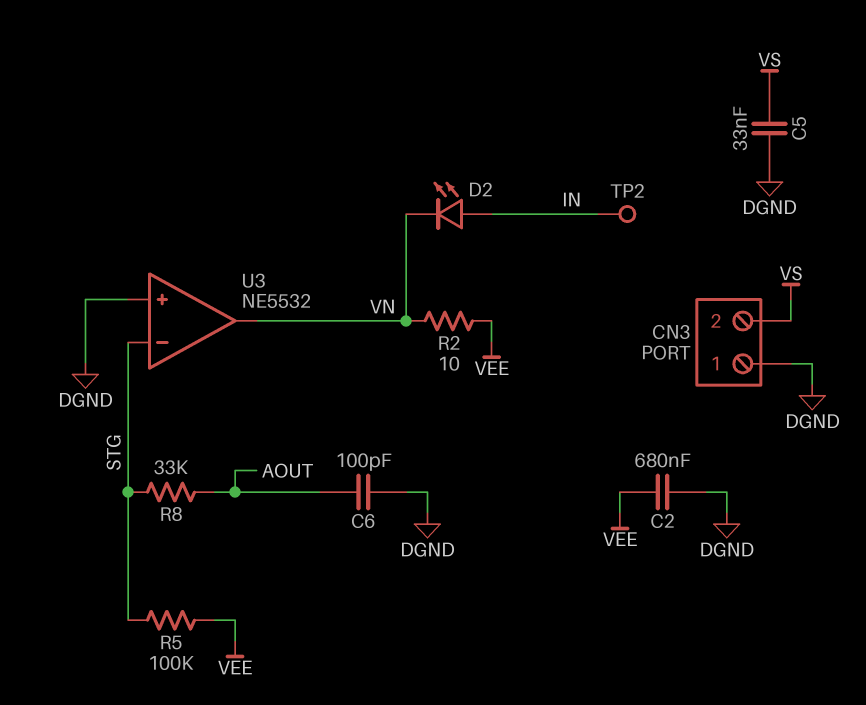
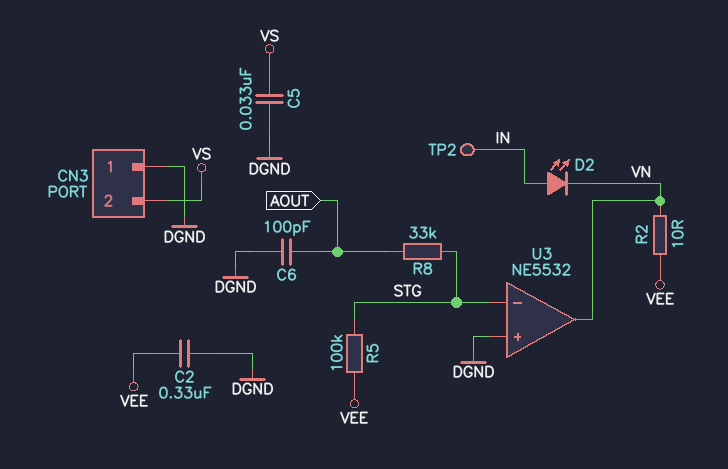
C2: 680nF (DGND, VEE) -> 330nF (DGND, VEE)

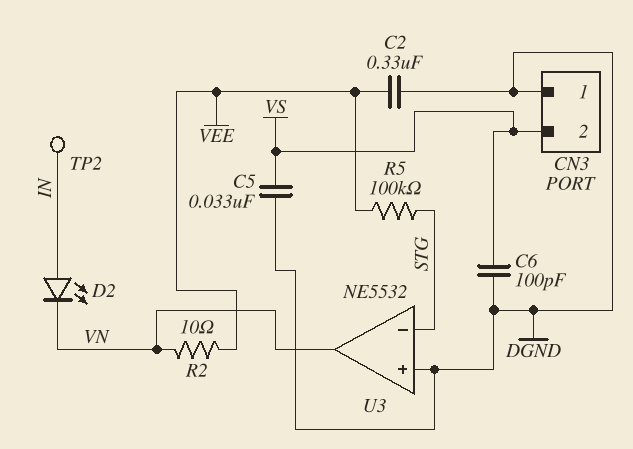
C6: 100pF (AOUT, DGND) -> 100pF (DGND, VS)
R8: 33k (AOUT, STG) -> none

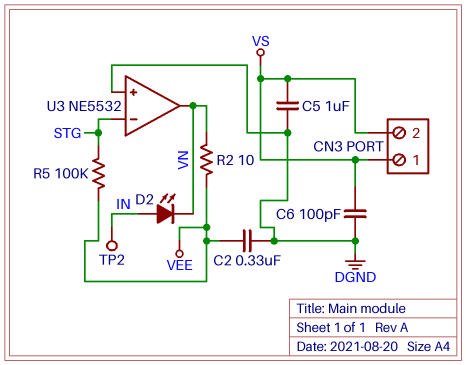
C5: 33nF (DGND, VS) -> 1uF (DGND, VS)
CN3 pin 1: DGND -> VS

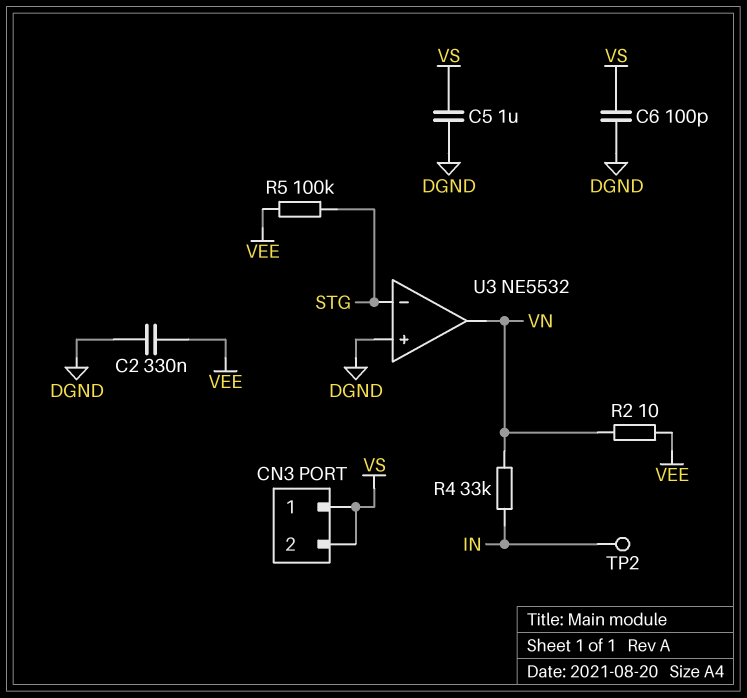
D2: LED (A IN, K VN) -> none
R4: none -> 33k (IN, VN)

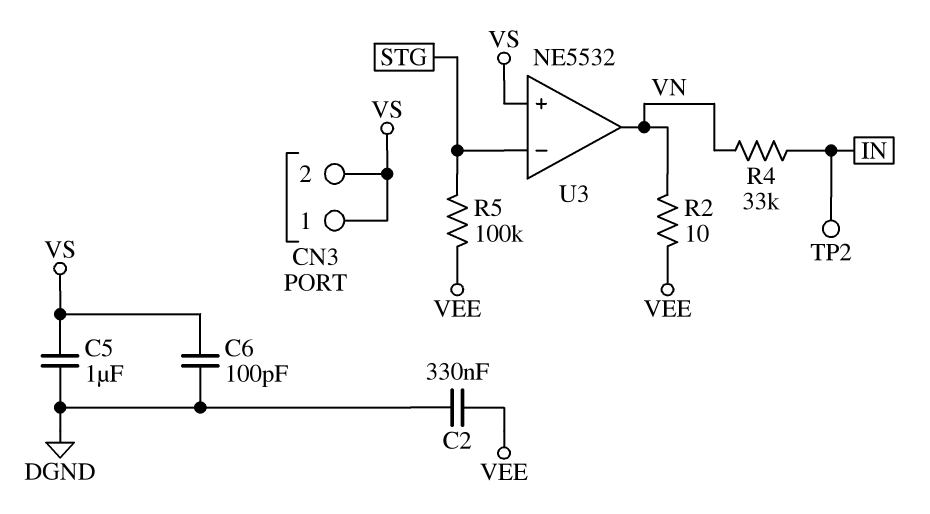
U3 pin in+: DGND -> VS

